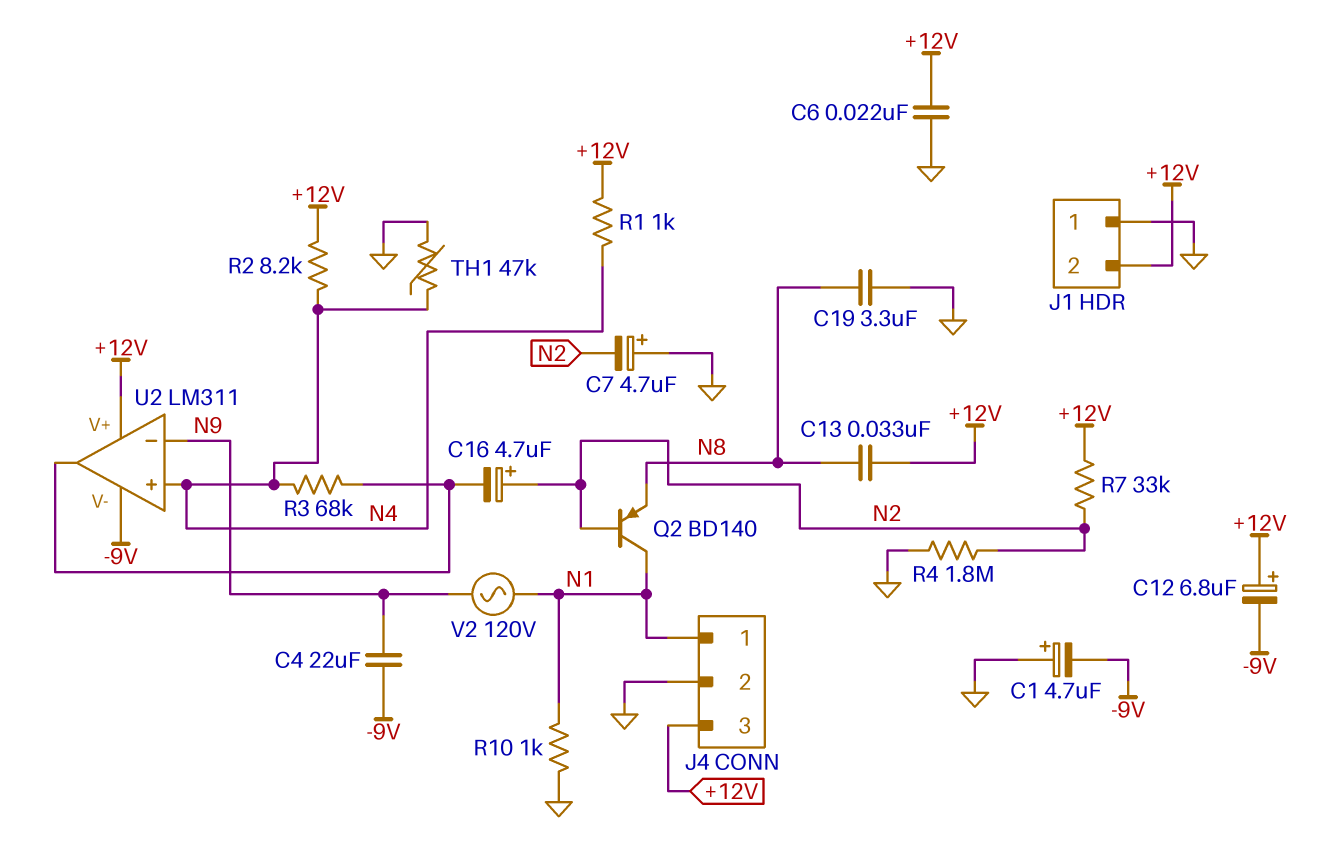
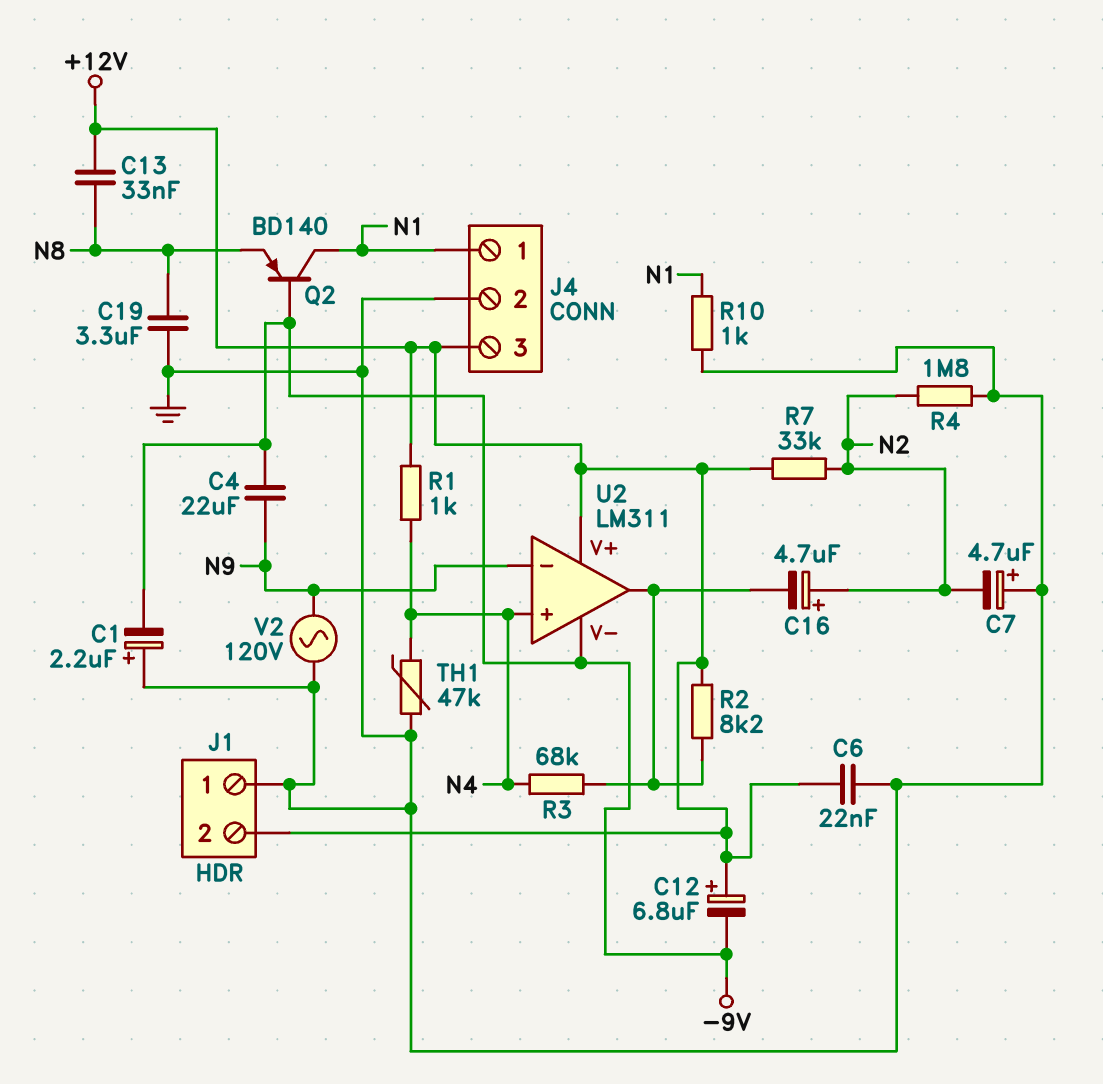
C1: 4.7uF (plus GND, minus -9V) -> 2.2uF (plus GND, minus -9V)
Q2: PNP BD140 (B N2, C N1, E N8) -> PNP BD140 (B -9V, C N1, E N8)
R2: 8.2k (+12V, N4) -> 8.2k (+12V, U2/out)
V2: AC 120V (N1, N9) -> AC 120V (GND, N9)

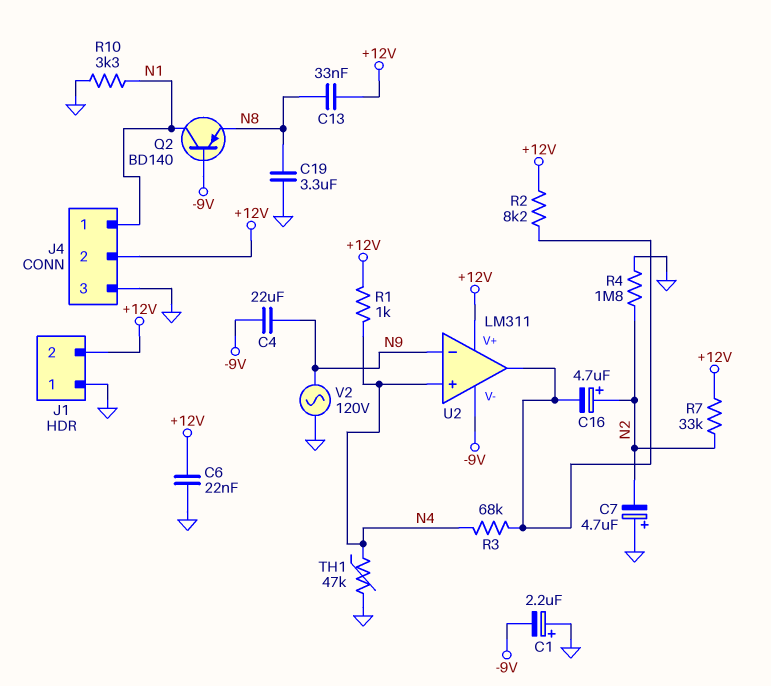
C12: 6.8uF (plus +12V, minus -9V) -> none
J4 pin 2: GND -> +12V
J4 pin 3: +12V -> GND
R10: 1k (GND, N1) -> 3.3k (GND, N1)

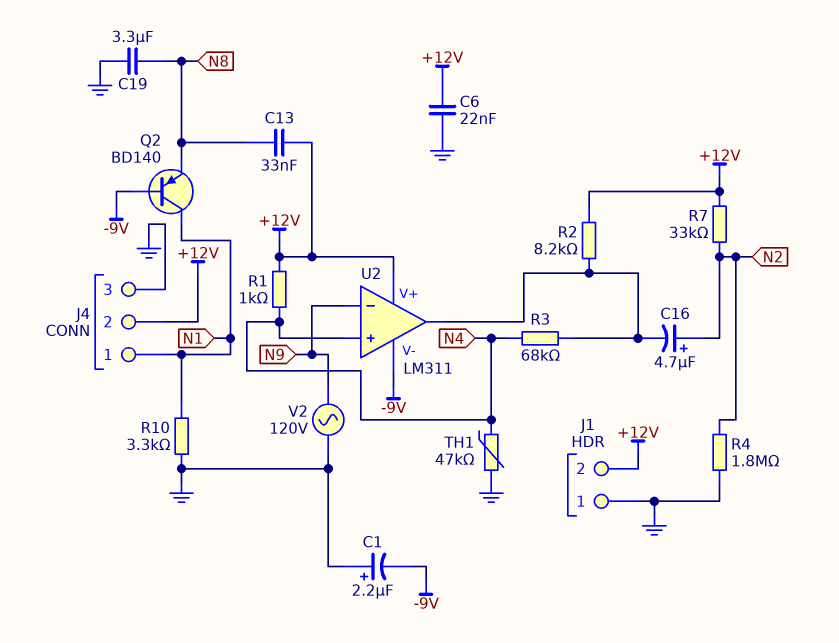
C4: 22uF (-9V, N9) -> none
C7: 4.7uF (plus GND, minus N2) -> none

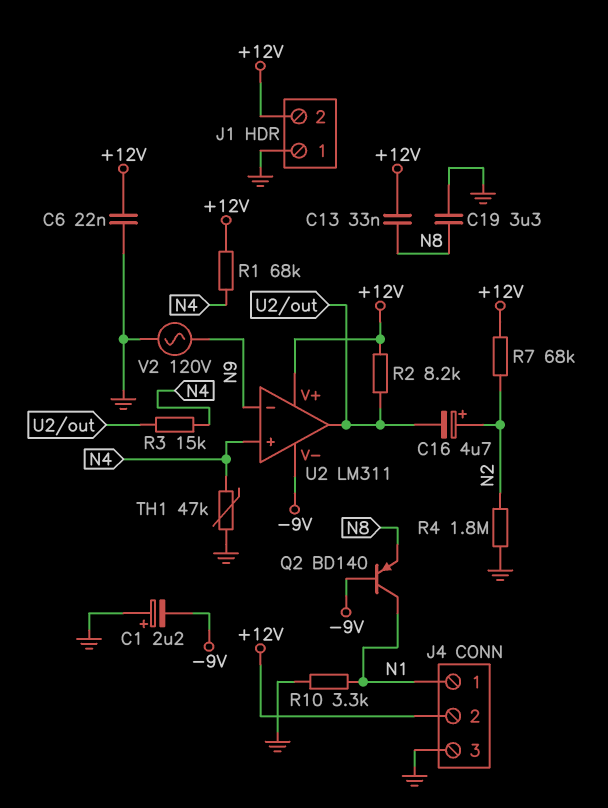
R1: 1k (+12V, N4) -> 68k (+12V, N4)
R3: 68k (N4, U2/out) -> 15k (N4, U2/out)
R7: 33k (+12V, N2) -> 68k (+12V, N2)

